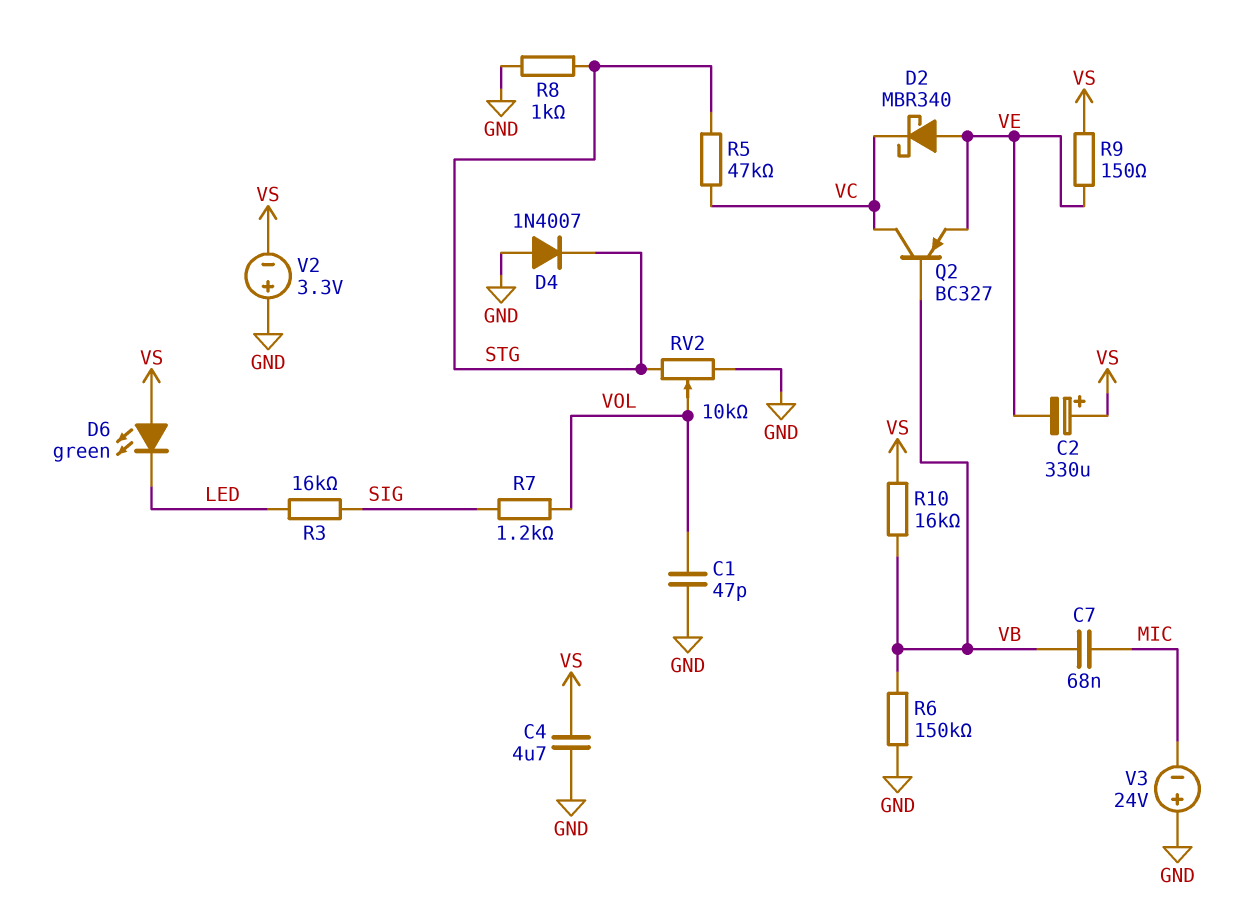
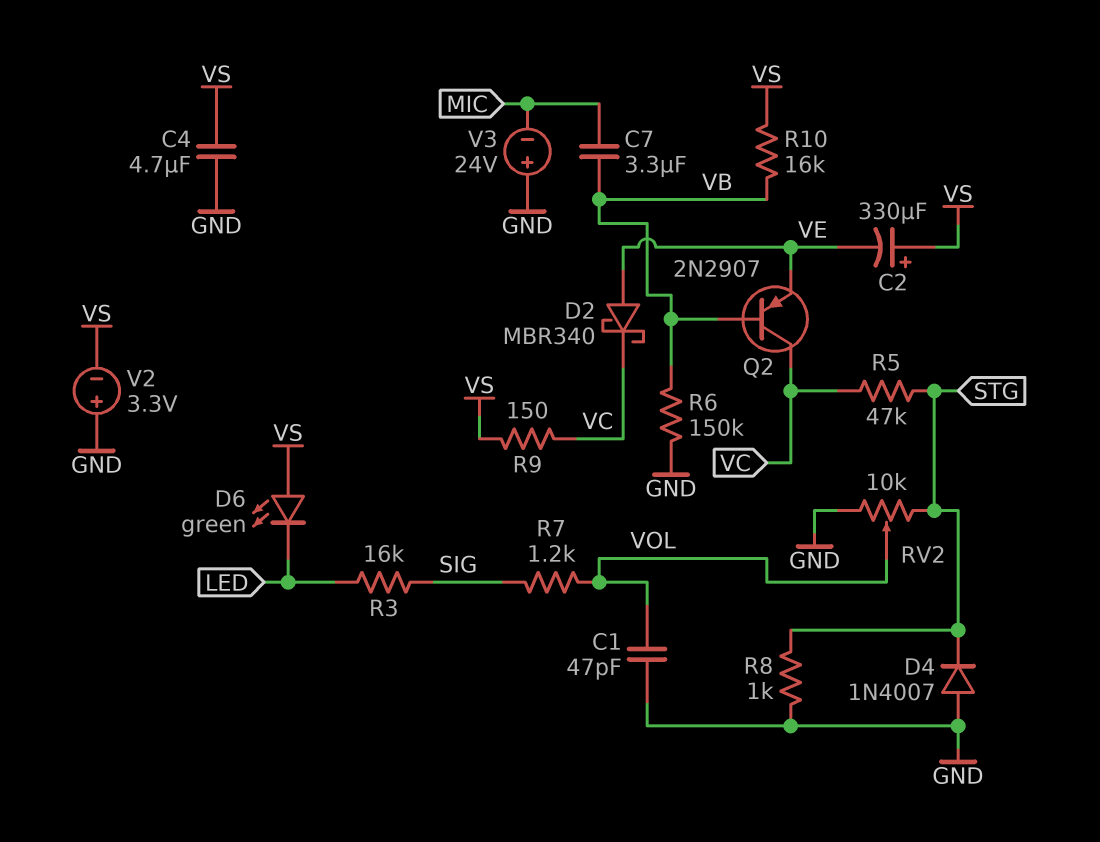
C7: 68nF (MIC, VB) -> 3.3uF (MIC, VB)
Q2: PNP BC327 (B VB, C VC, E VE) -> PNP 2N2907 (B VB, C VC, E VE)
R9: 150 (VE, VS) -> 150 (VC, VS)

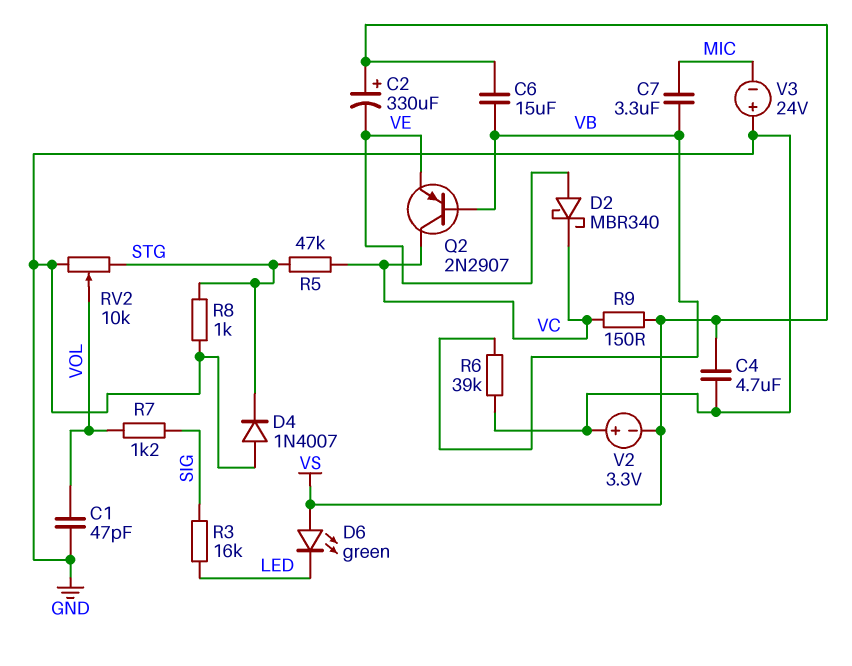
C6: none -> 15uF (VB, VS)
R6: 150k (GND, VB) -> 39k (GND, VB)
R10: 16k (VB, VS) -> none

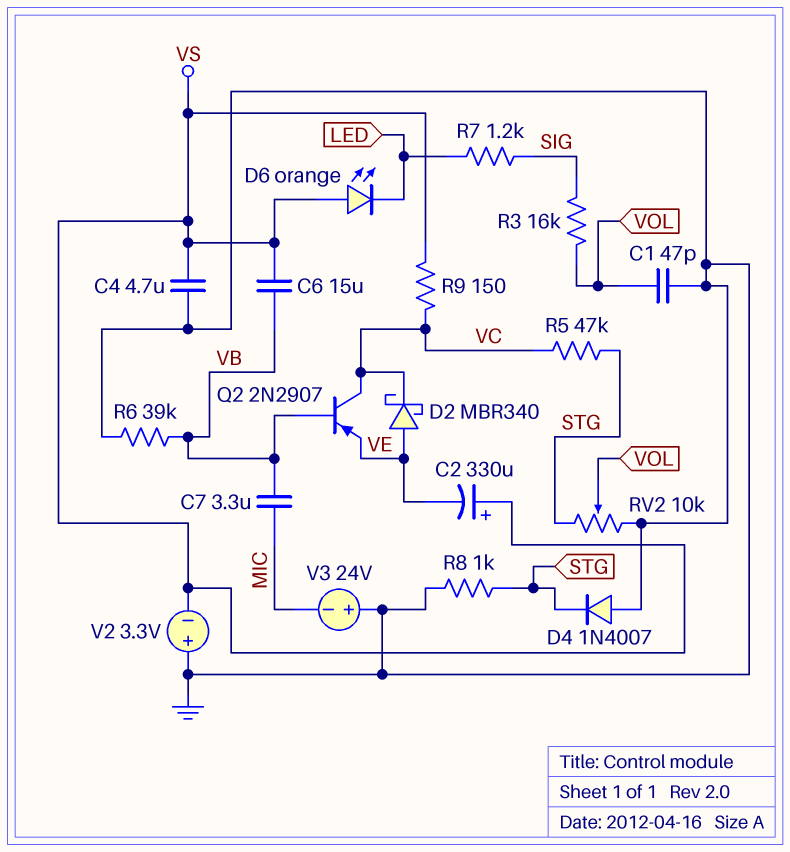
D6: LED green (A VS, K LED) -> LED orange (A VS, K LED)
R3: 16k (LED, SIG) -> 16k (SIG, VOL)
R7: 1.2k (SIG, VOL) -> 1.2k (LED, SIG)

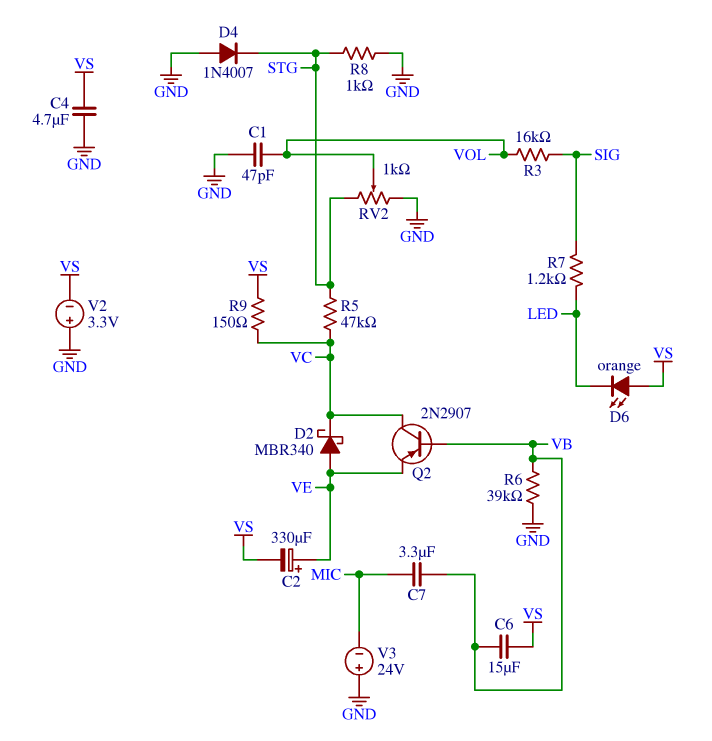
C2: 330uF (plus VS, minus VE) -> 330uF (plus VE, minus VS)
RV2: 10k (GND, STG, wiper VOL) -> 1k (GND, STG, wiper VOL)

